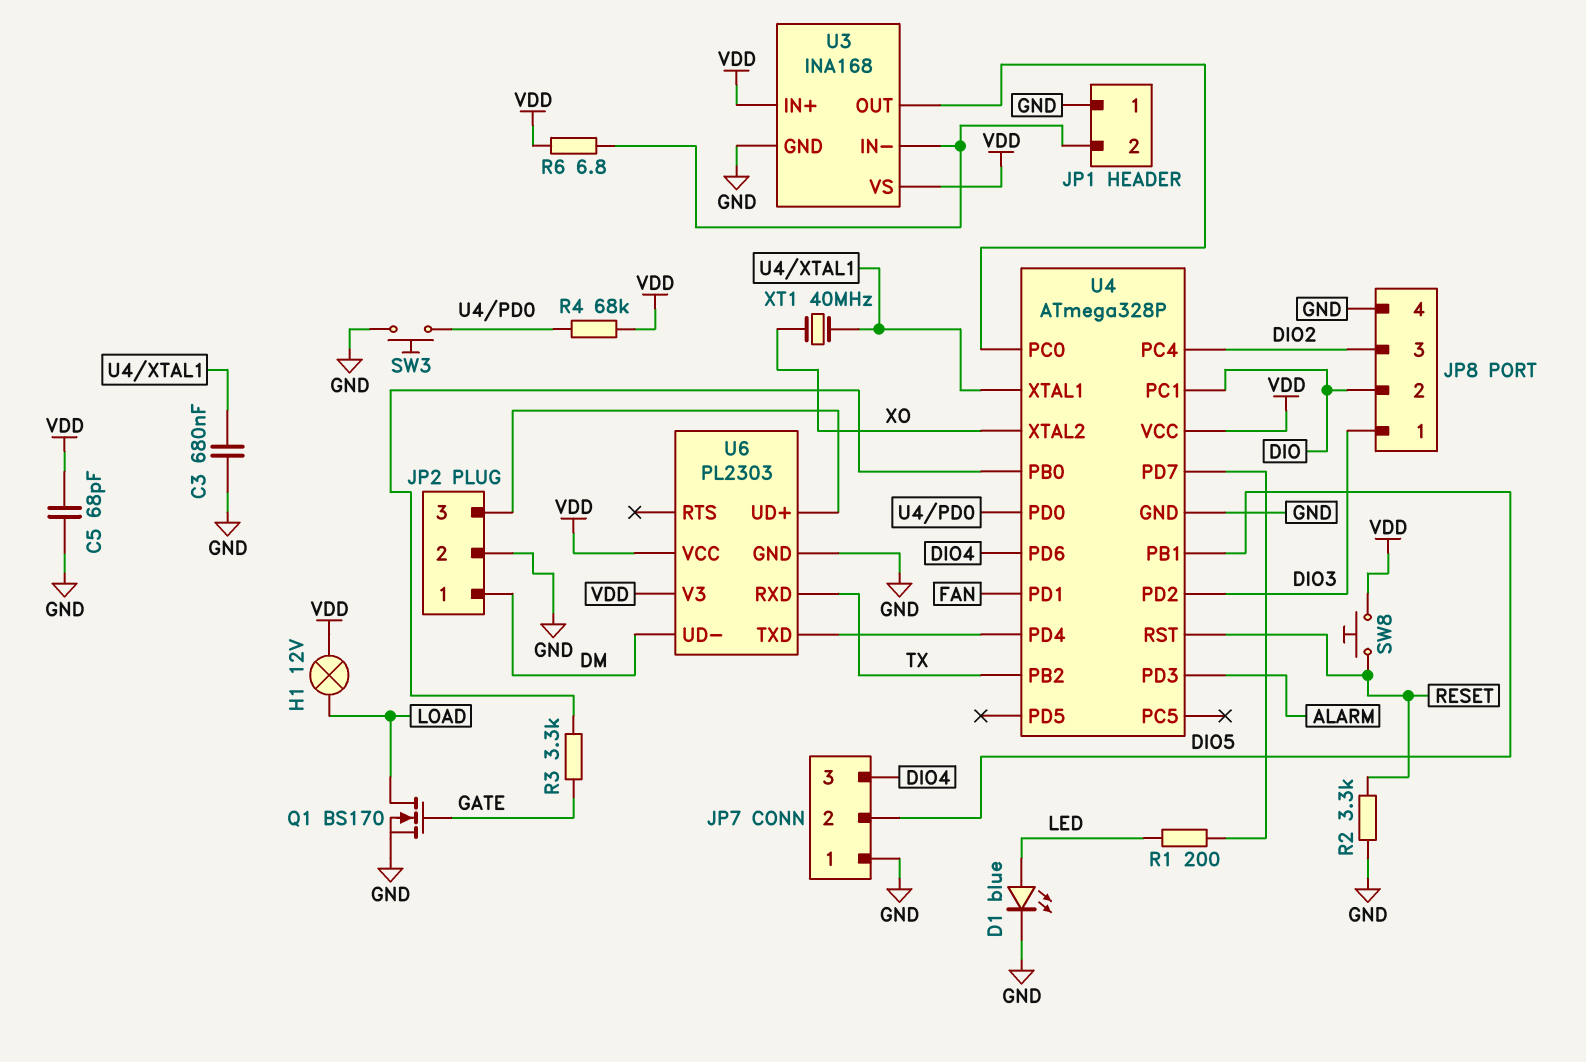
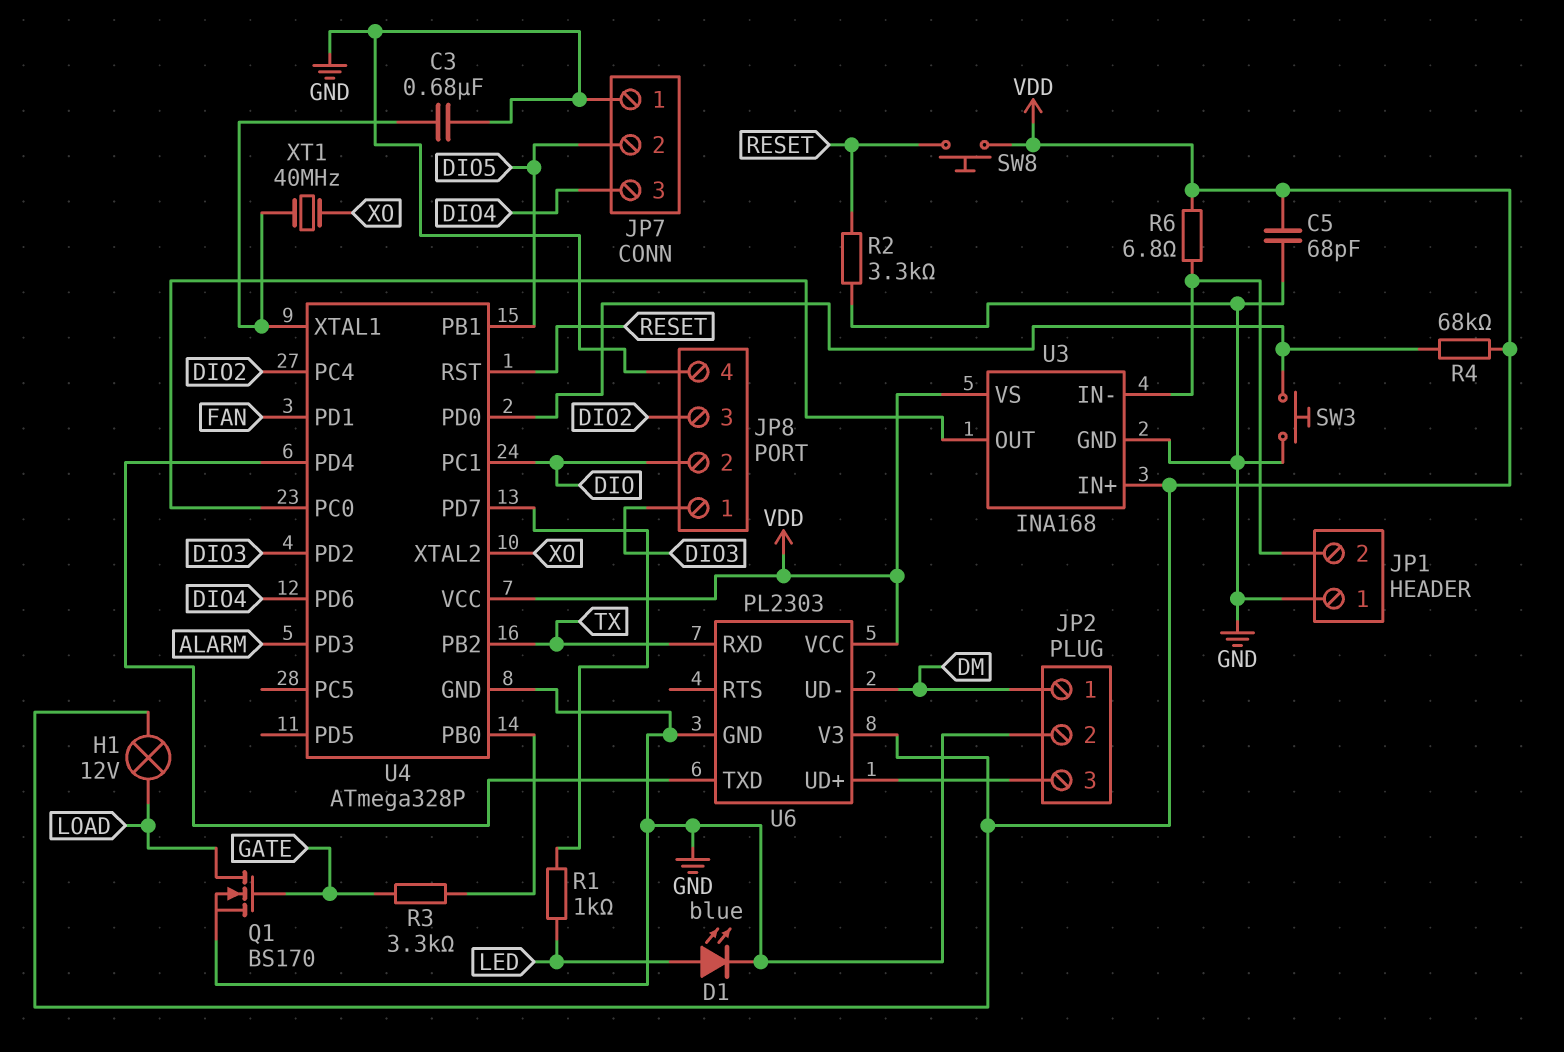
R1: 200 (LED, U4/PD7) -> 1k (LED, U4/PD7)

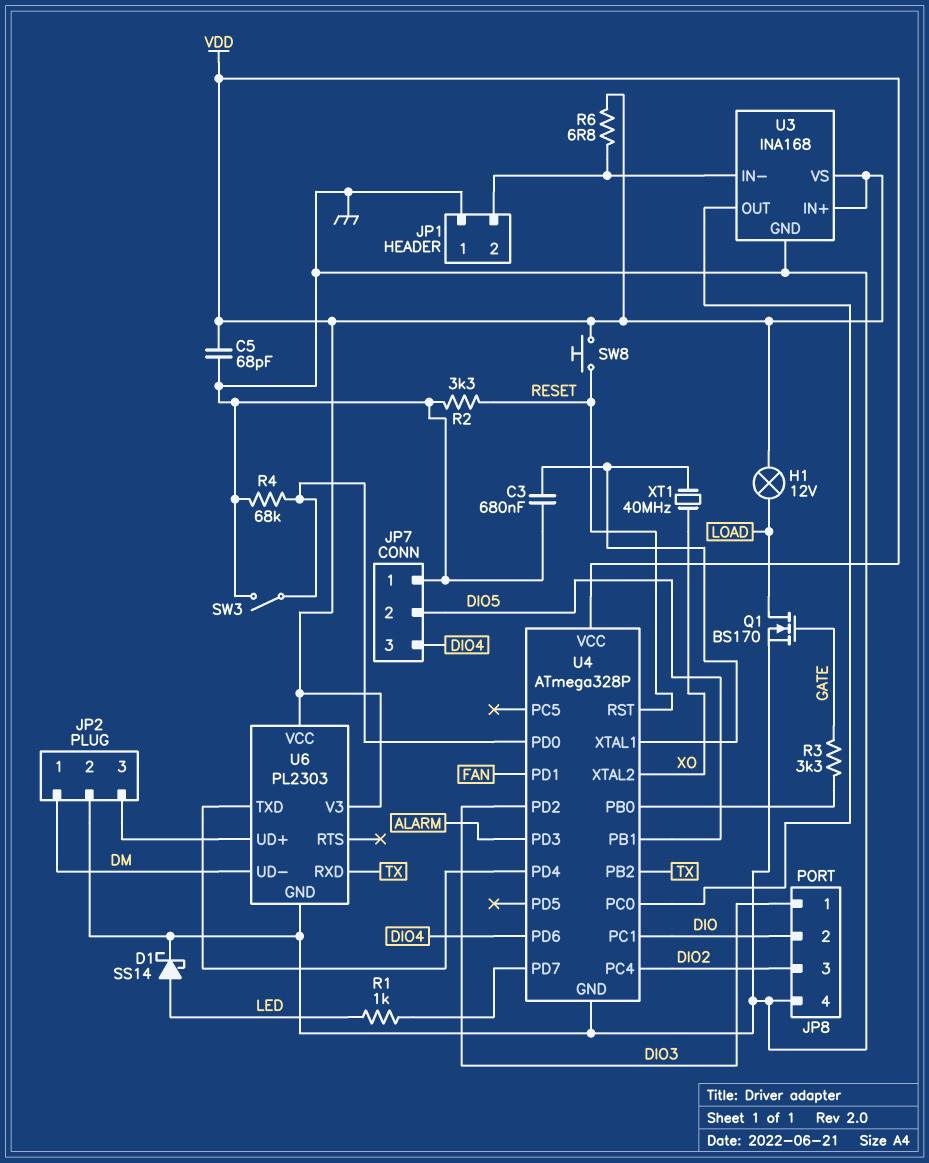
D1: LED blue (A LED, K GND) -> schottky SS14 (A LED, K GND)
R4: 68k (U4/PD0, VDD) -> 68k (GND, U4/PD0)
SW3: button (GND, U4/PD0) -> switch (GND, U4/PD0)

